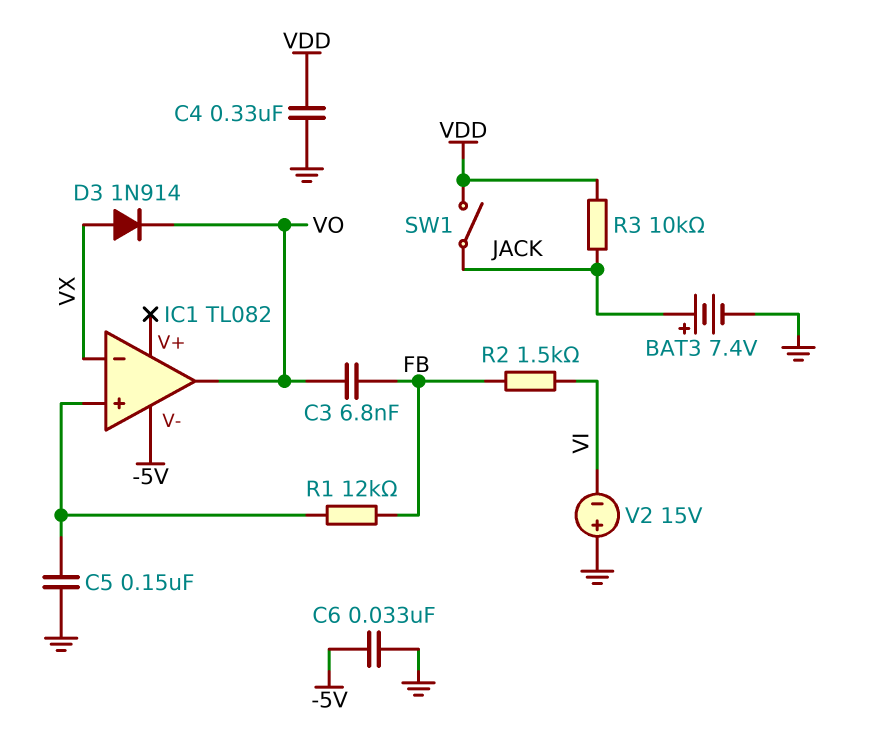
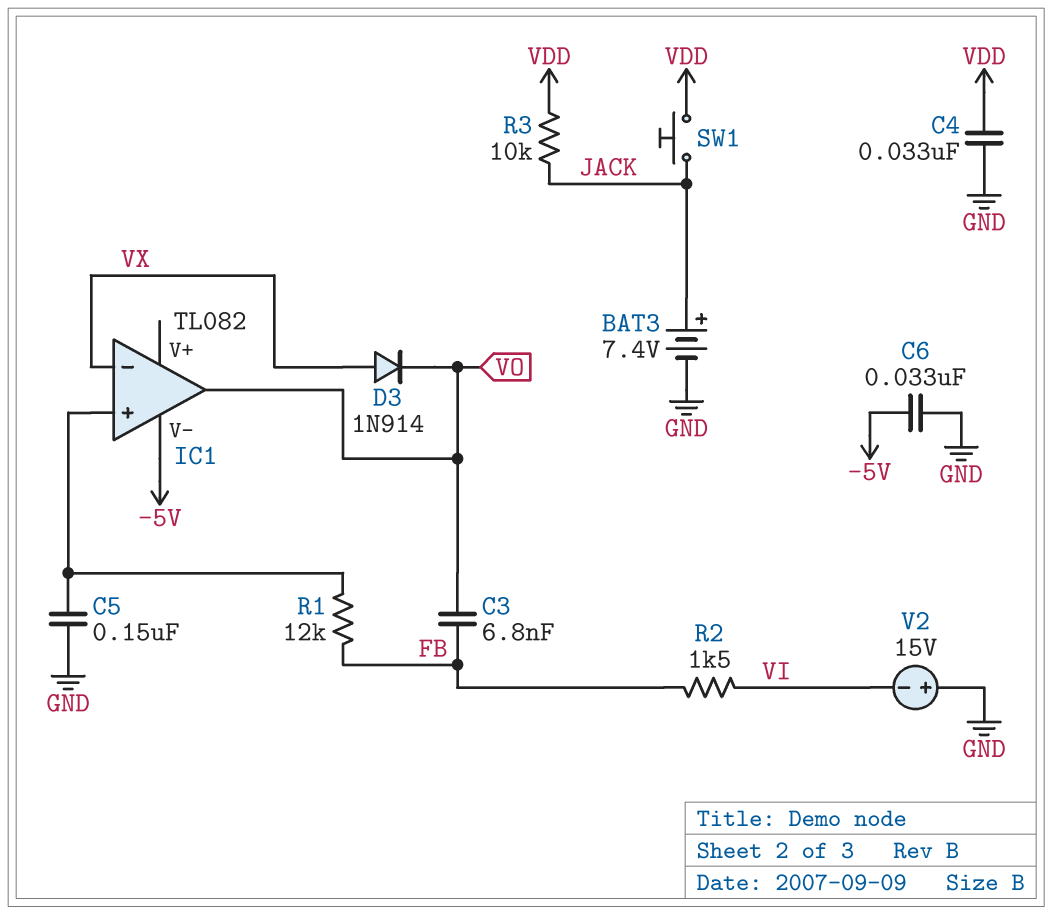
C4: 330nF (GND, VDD) -> 33nF (GND, VDD)
SW1: switch (JACK, VDD) -> button (JACK, VDD)

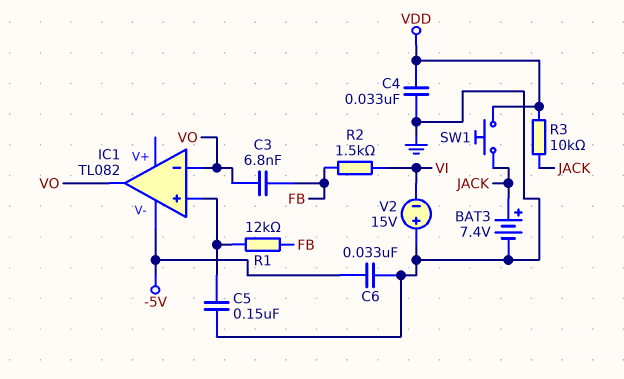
D3: diode 1N914 (A VX, K VO) -> none
IC1 pin in-: VX -> VO

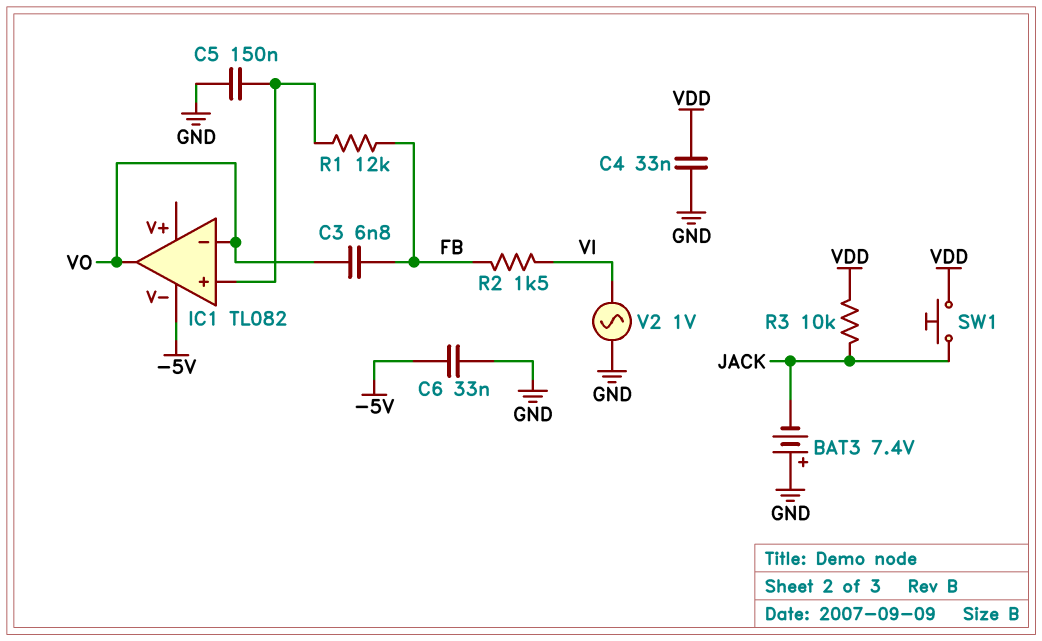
BAT3: 7.4V (plus JACK, minus GND) -> 7.4V (plus GND, minus JACK)
V2: 15V (plus GND, minus VI) -> AC 1V (GND, VI)

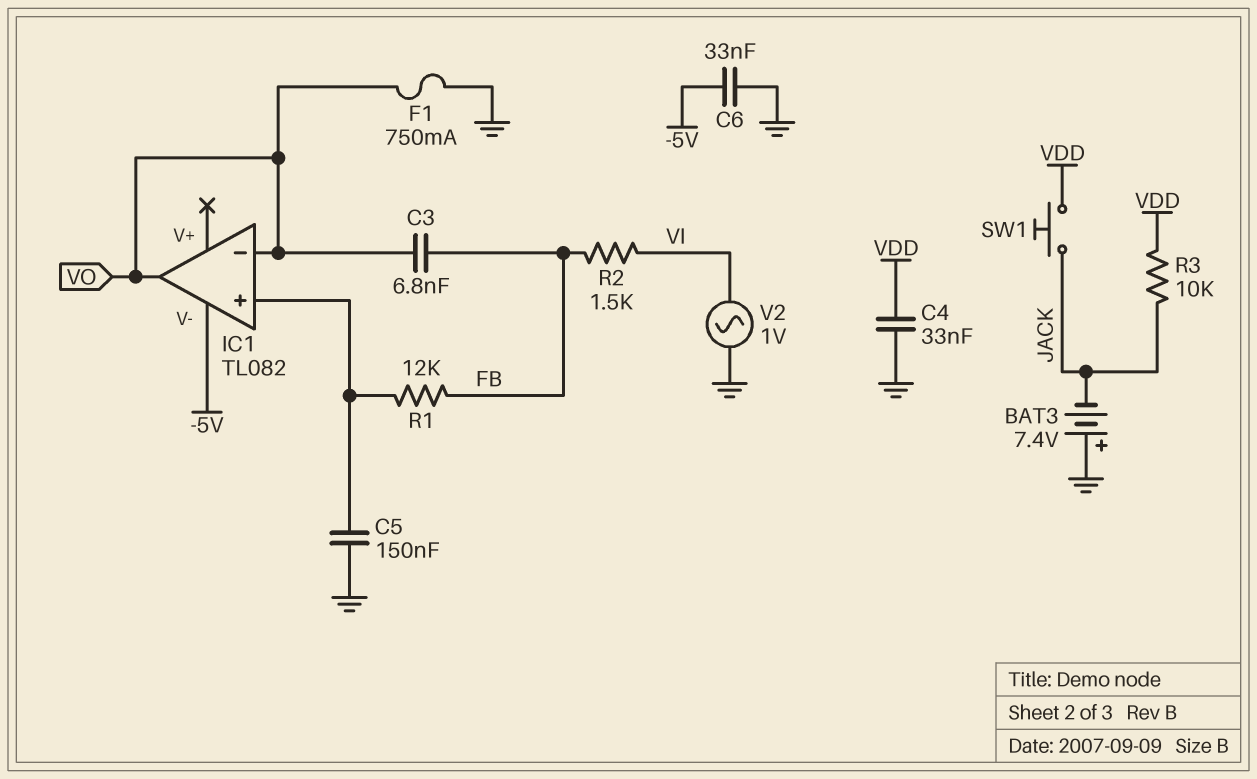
F1: none -> 750mA (GND, VO)

